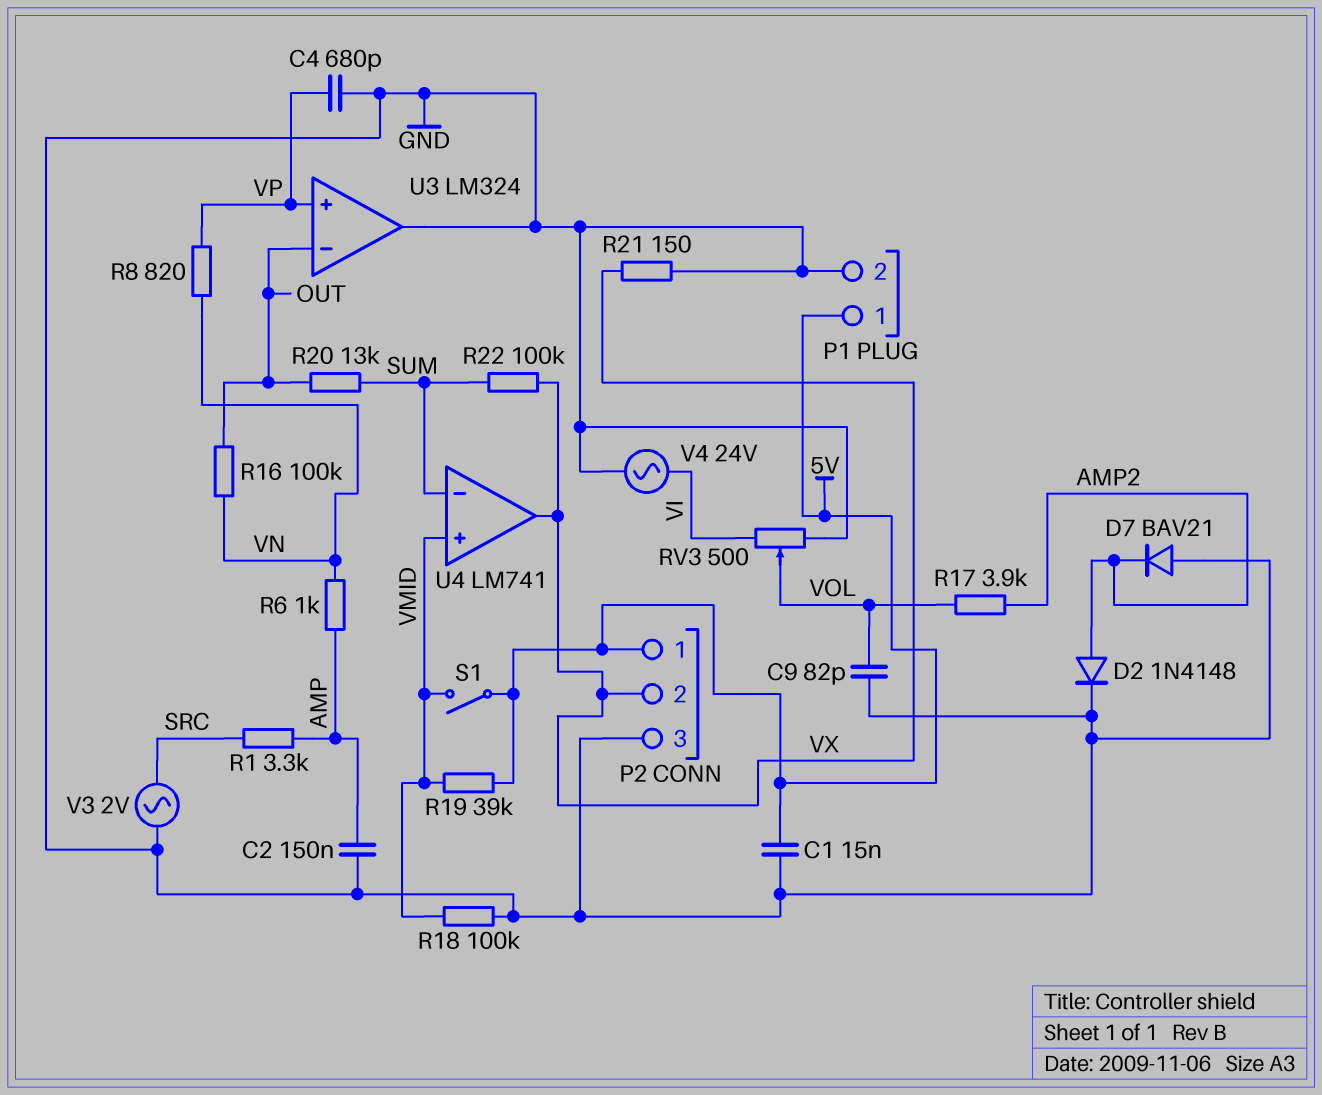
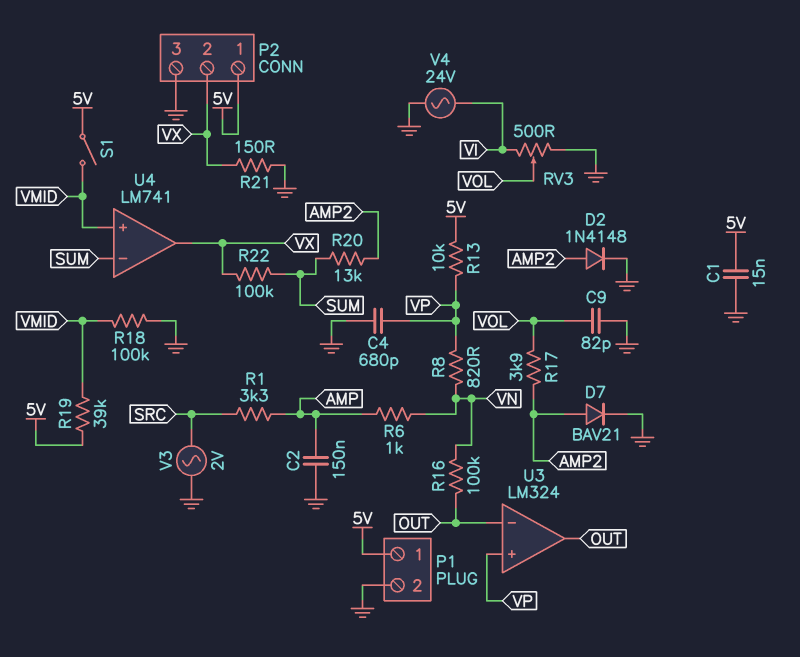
D7: diode BAV21 (A GND, K AMP2) -> diode BAV21 (A AMP2, K GND)
R13: none -> 10k (5V, VP)
R20: 13k (OUT, SUM) -> 13k (AMP2, SUM)
U3 pin out: GND -> OUT

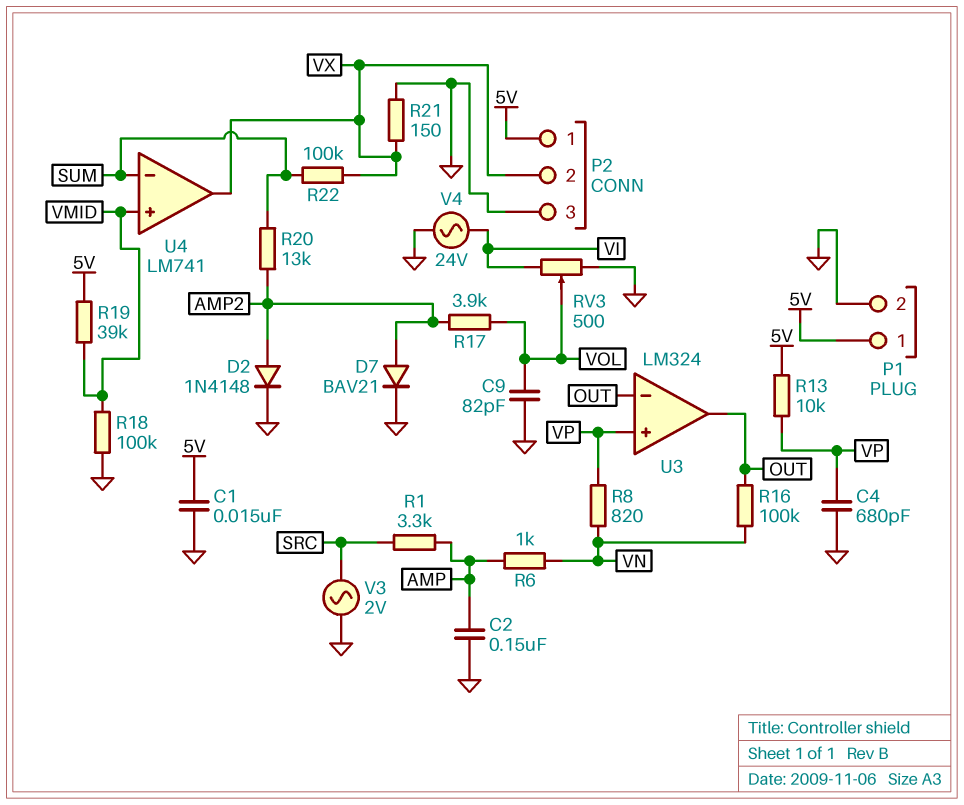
S1: switch (5V, VMID) -> none

